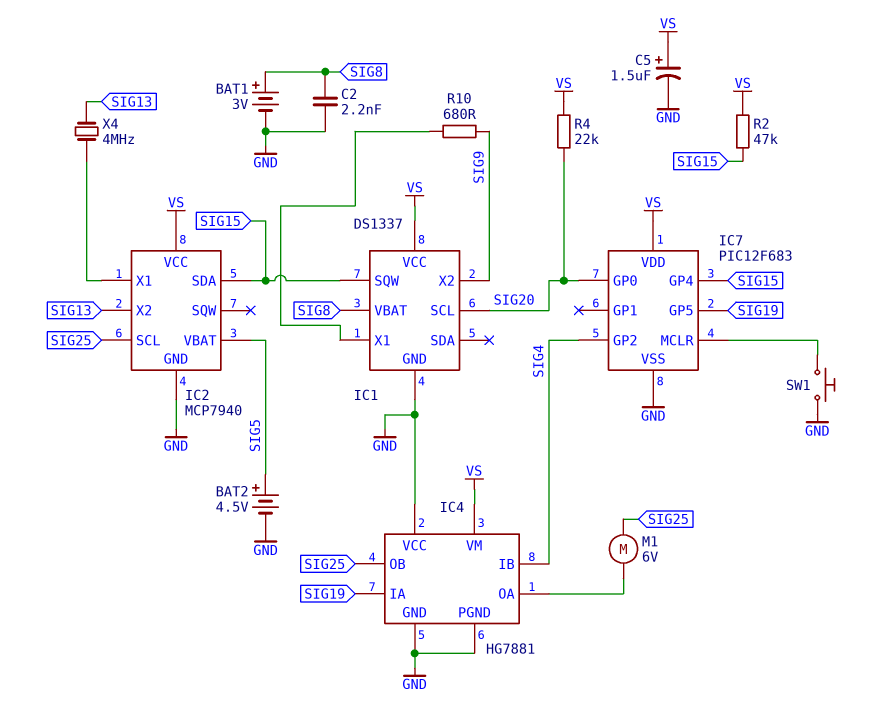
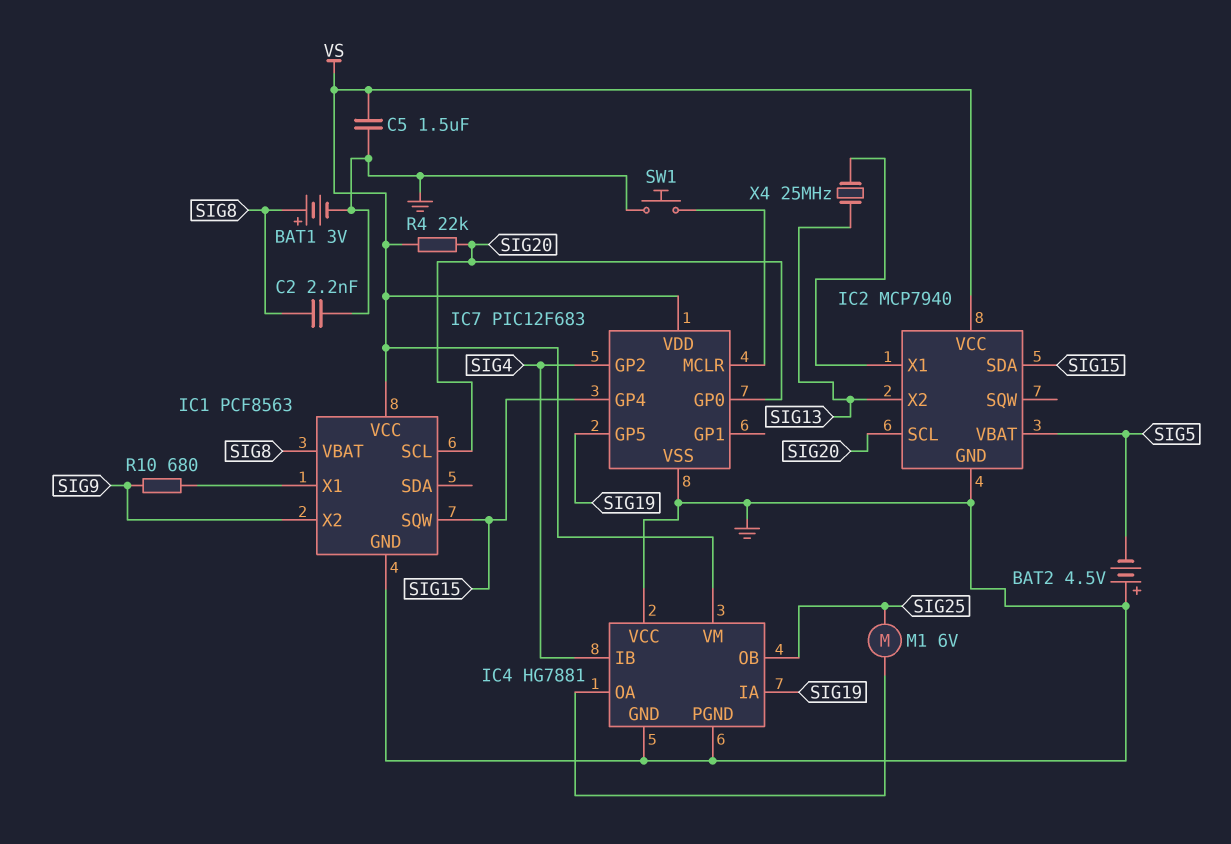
BAT2: 4.5V (plus SIG5, minus GND) -> 4.5V (plus GND, minus SIG5)
C5: 1.5uF (plus VS, minus GND) -> 1.5uF (GND, VS)
IC1: DS1337 -> PCF8563
IC2 pin SCL: SIG25 -> SIG20
R2: 47k (SIG15, VS) -> none
X4: 4MHz (IC2/X1, SIG13) -> 25MHz (IC2/X1, SIG13)

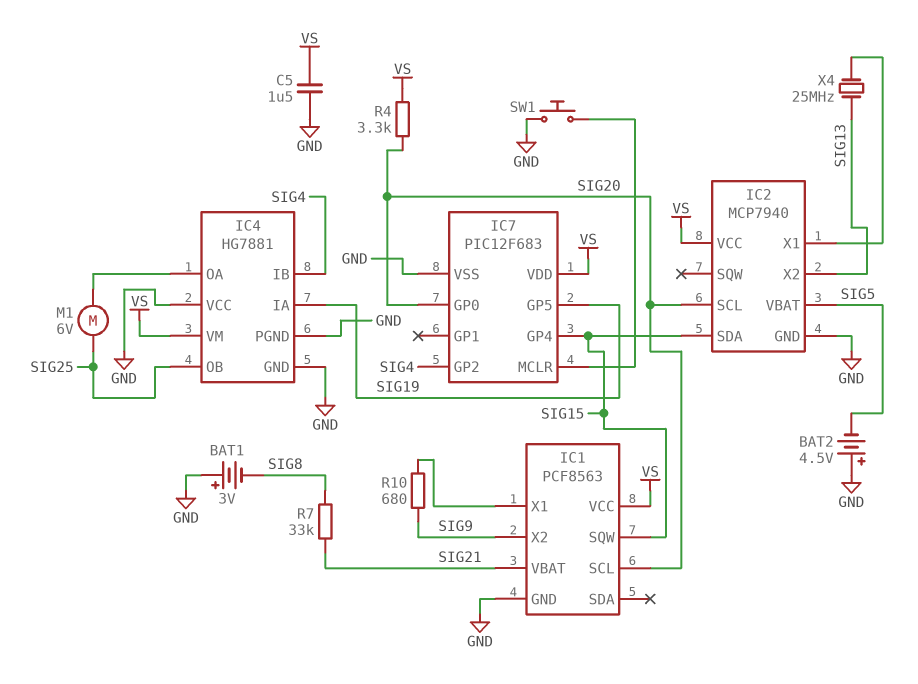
BAT1: 3V (plus SIG8, minus GND) -> 3V (plus GND, minus SIG8)
C2: 2.2nF (GND, SIG8) -> none
IC1 pin VBAT: SIG8 -> SIG21
R4: 22k (SIG20, VS) -> 3.3k (SIG20, VS)
R7: none -> 33k (SIG8, SIG21)

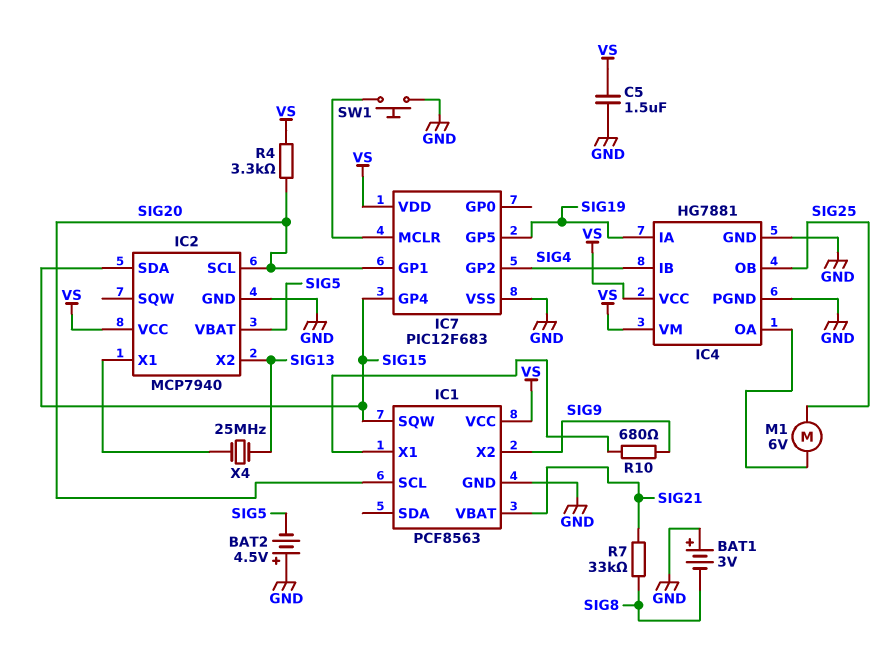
IC4 pin VCC: GND -> VS
IC7 pin GP0: SIG20 -> none
IC7 pin GP1: none -> SIG20

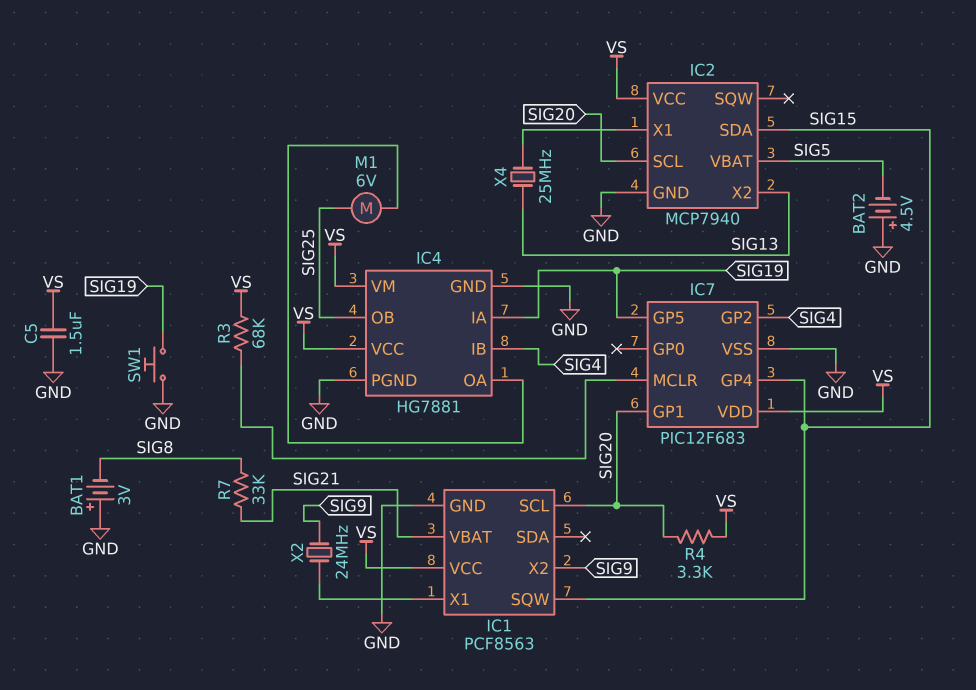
R3: none -> 68k (IC7/MCLR, VS)
R10: 680 (IC1/X1, SIG9) -> none
SW1: button (GND, IC7/MCLR) -> button (GND, SIG19)
X2: none -> 24MHz (IC1/X1, SIG9)

